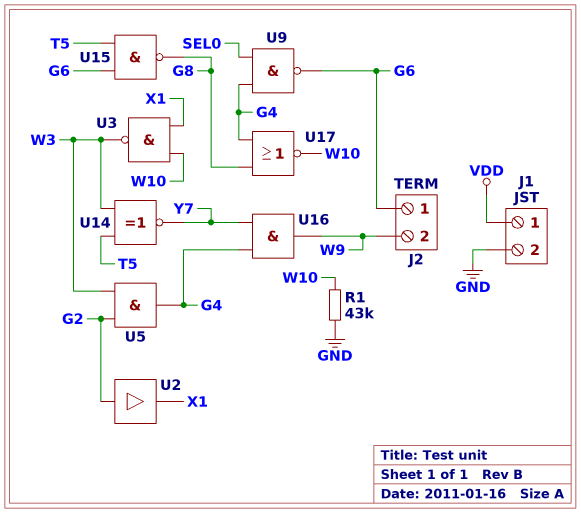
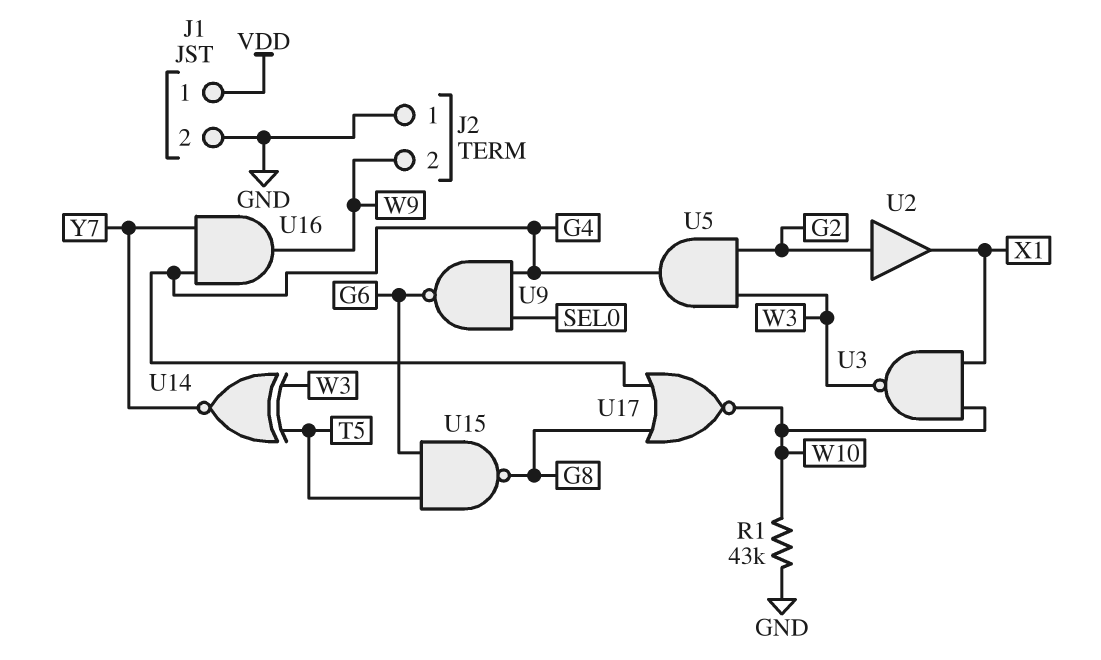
J2 pin 1: G6 -> GND

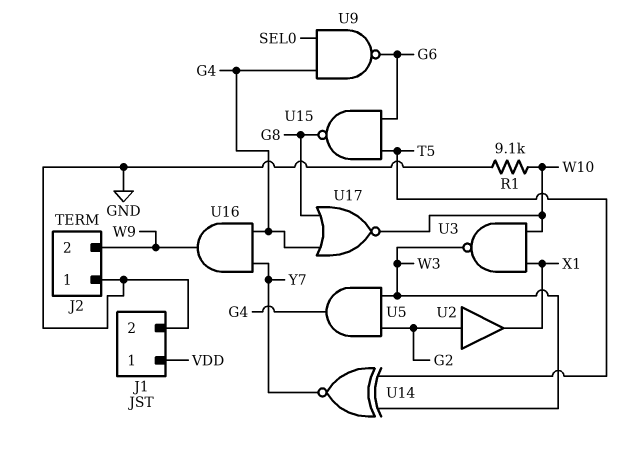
R1: 43k (GND, W10) -> 9.1k (GND, W10)

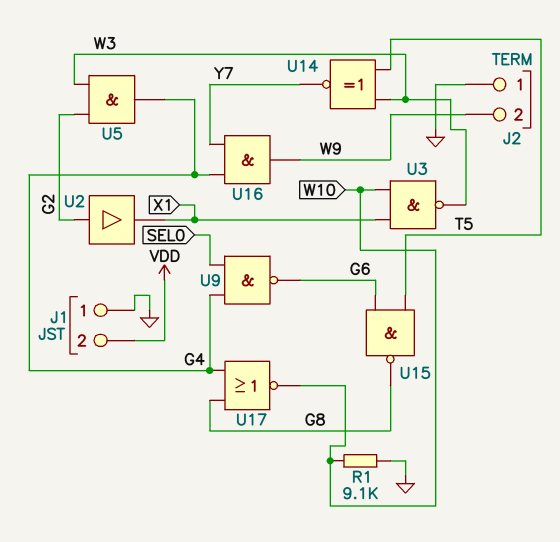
J1 pin 1: VDD -> GND
J1 pin 2: GND -> VDD

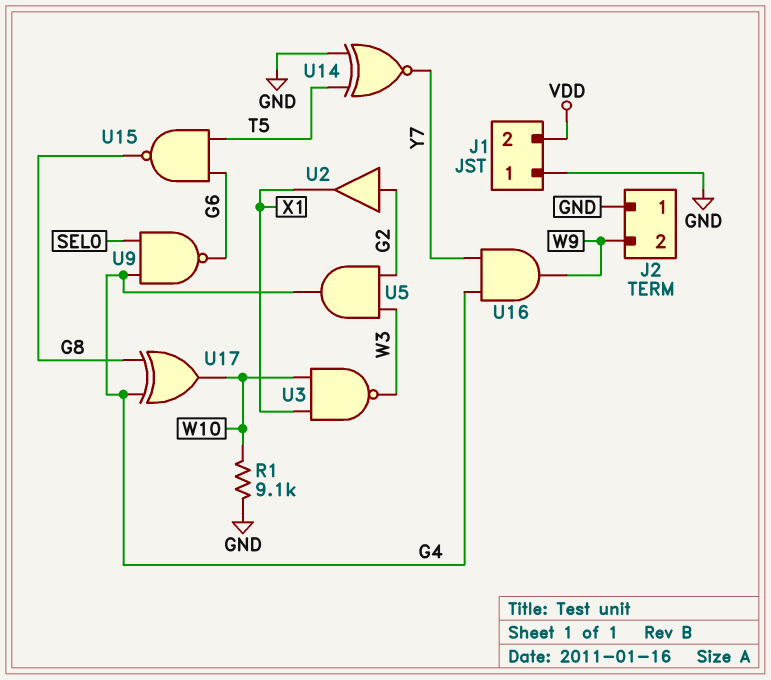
U14: XNOR (in T5, in W3, out Y7) -> XNOR (in GND, in T5, out Y7)
U17: NOR (in G4, in G8, out W10) -> XOR (in G4, in G8, out W10)

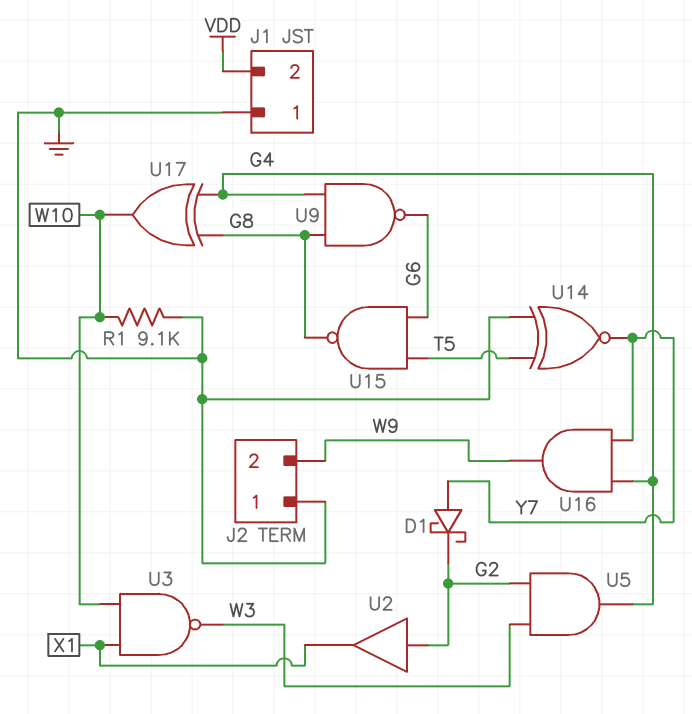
D1: none -> schottky (A Y7, K G2)
U9: NAND (in G4, in SEL0, out G6) -> NAND (in G4, in G8, out G6)

